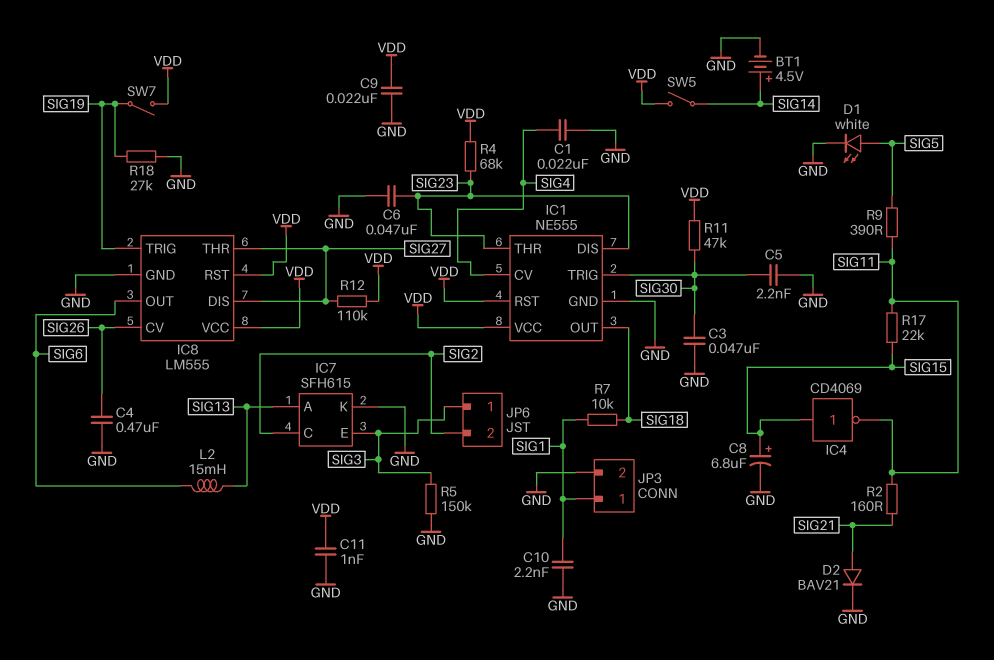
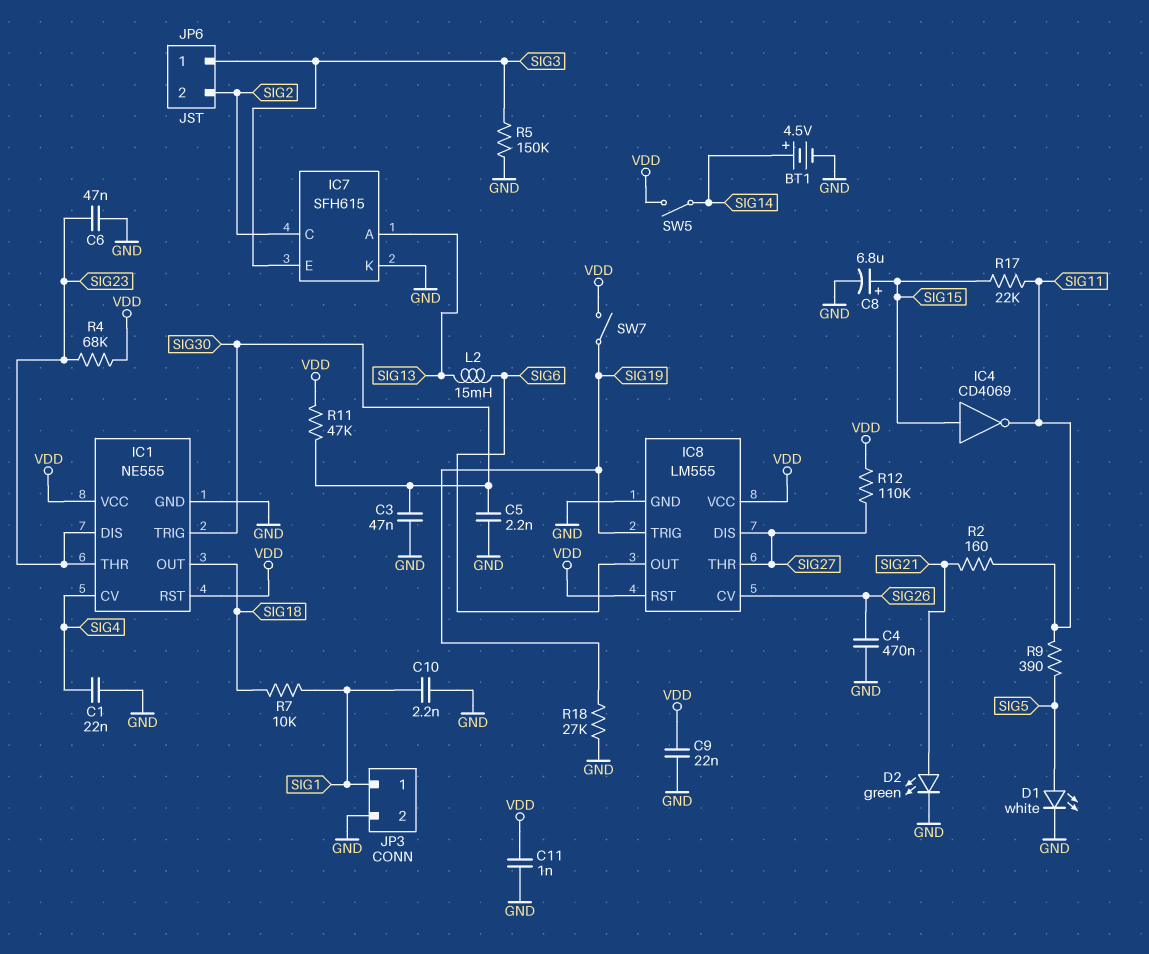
D2: diode BAV21 (A SIG21, K GND) -> LED green (A SIG21, K GND)

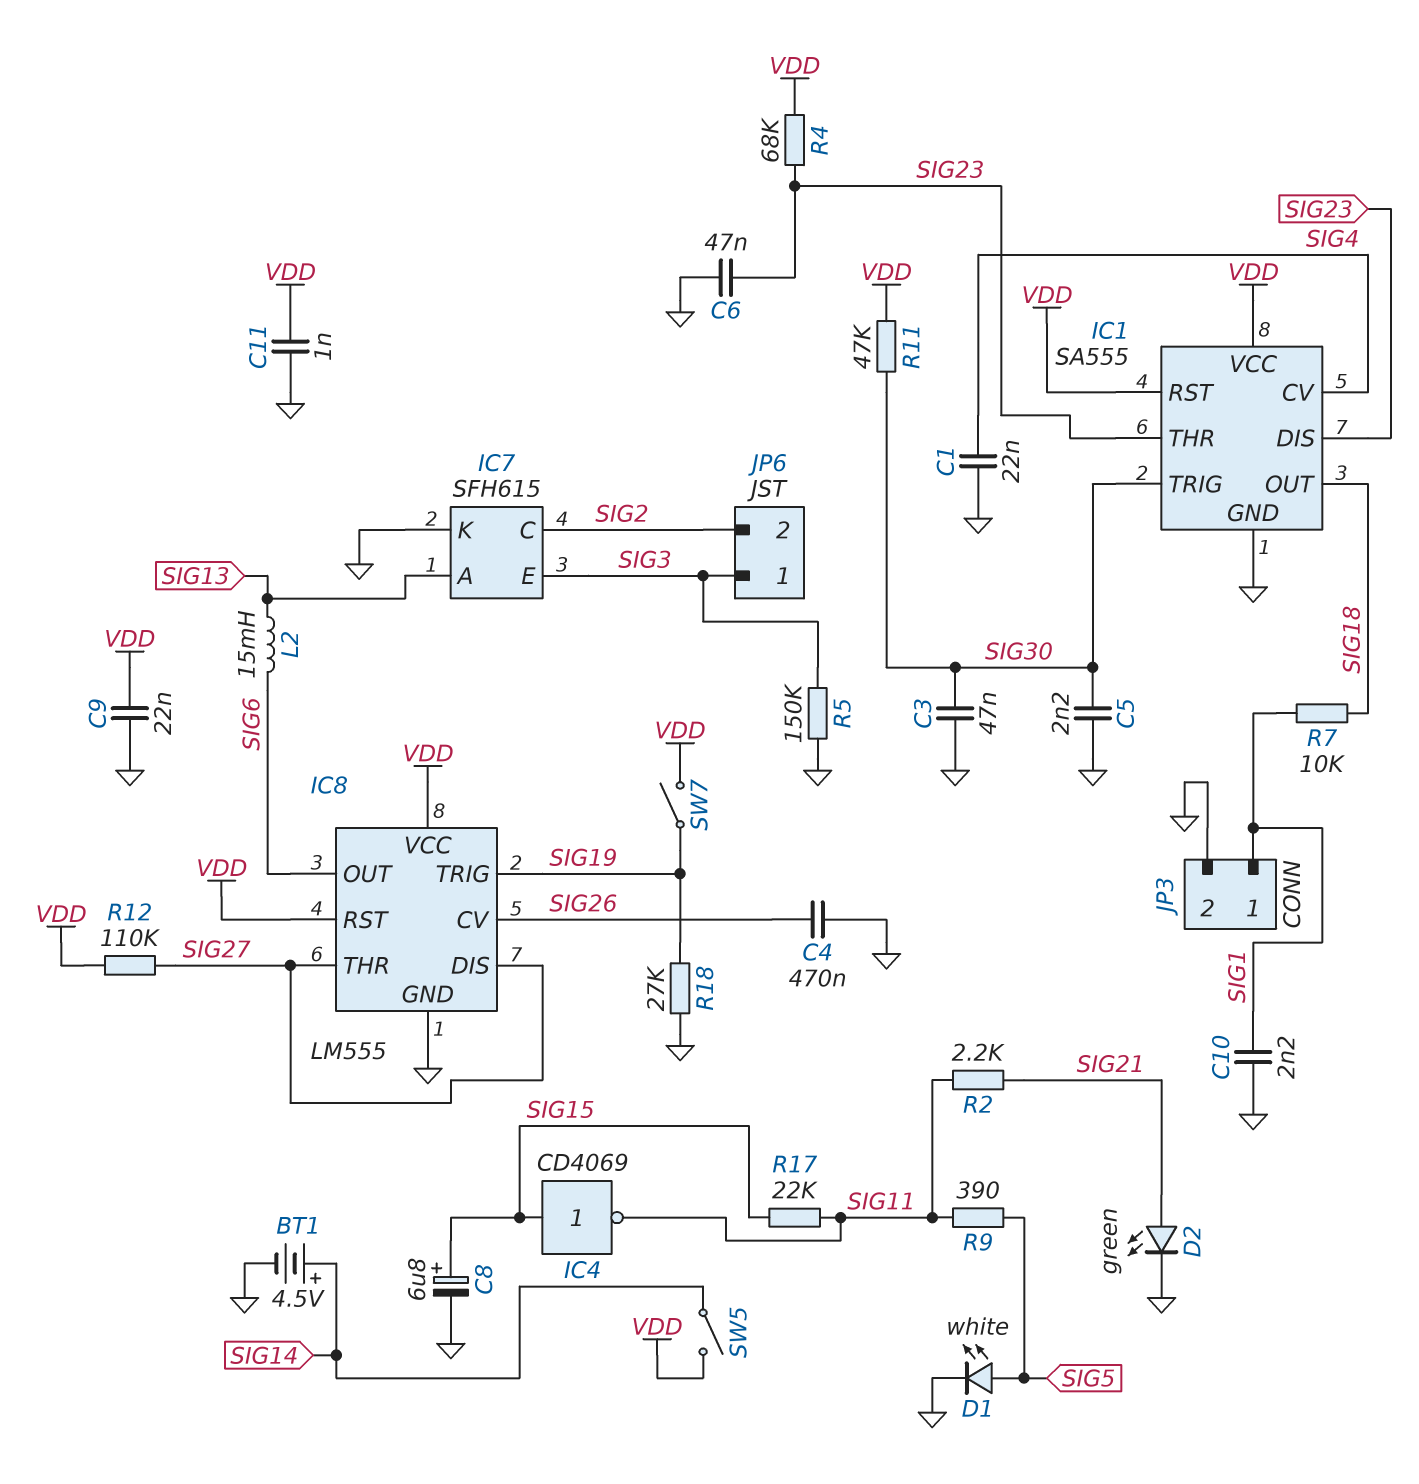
IC1: NE555 -> SA555
R2: 160 (SIG11, SIG21) -> 2.2k (SIG11, SIG21)

